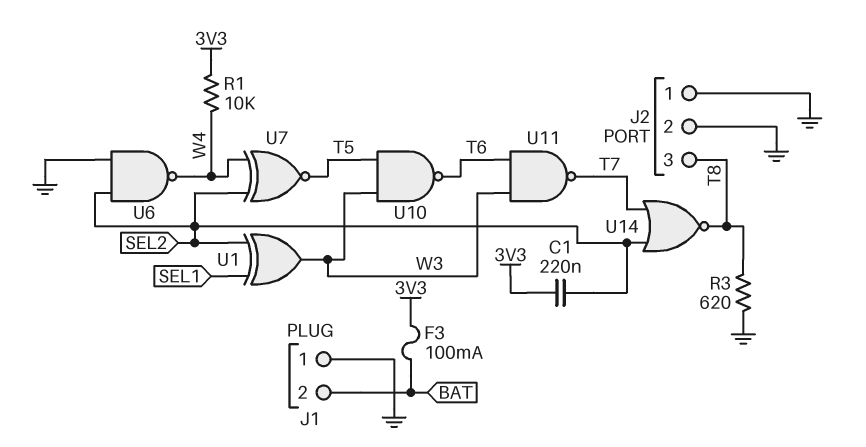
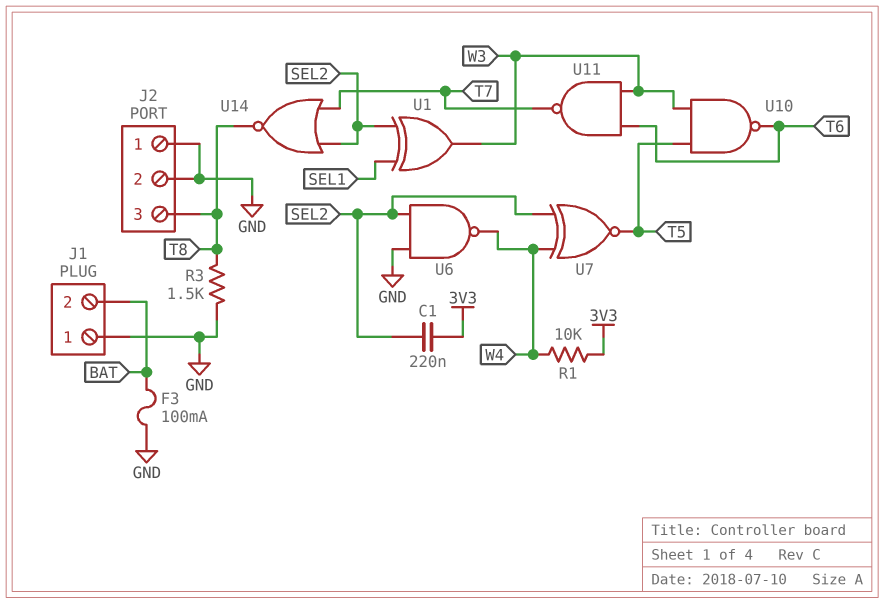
F3: 100mA (3V3, BAT) -> 100mA (BAT, GND)
R3: 620 (GND, T8) -> 1.5k (GND, T8)

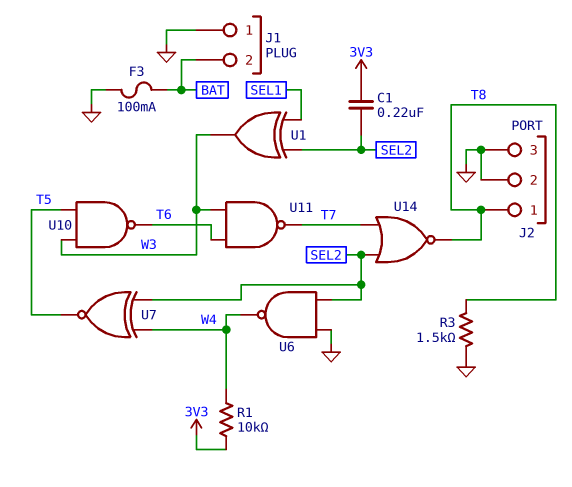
J2 pin 1: GND -> T8
J2 pin 3: T8 -> GND

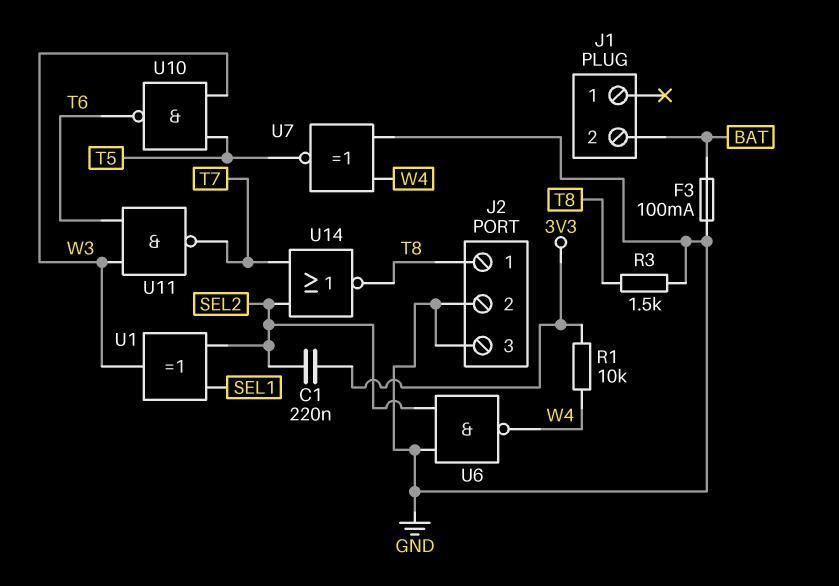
J1 pin 1: GND -> none
U7: XNOR (in SEL2, in W4, out T5) -> XNOR (in GND, in W4, out T5)

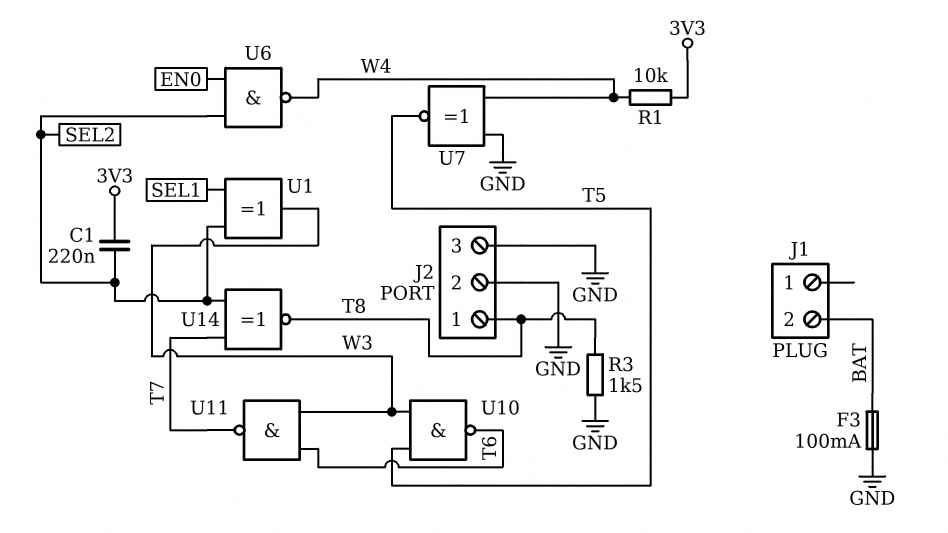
U6: NAND (in GND, in SEL2, out W4) -> NAND (in EN0, in SEL2, out W4)
U14: NOR (in SEL2, in T7, out T8) -> XNOR (in SEL2, in T7, out T8)

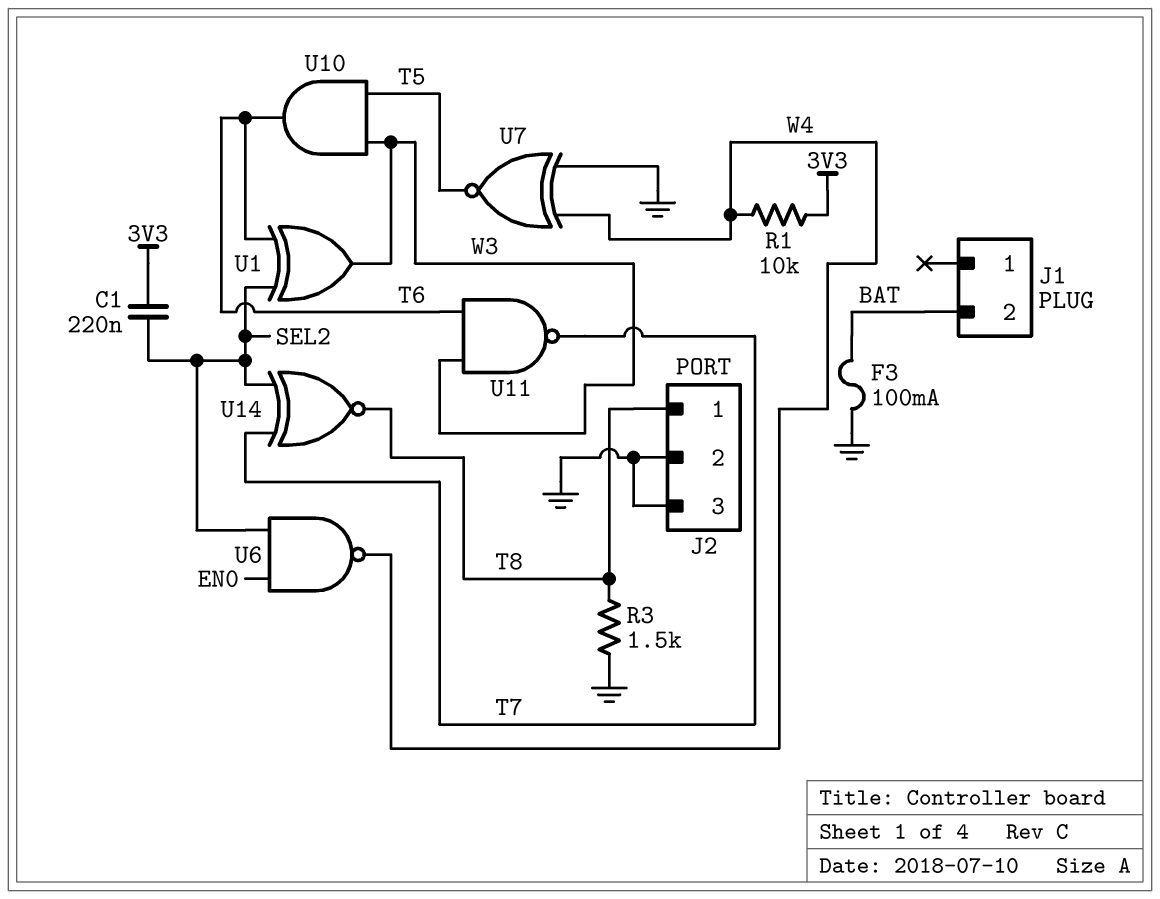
U1: XOR (in SEL1, in SEL2, out W3) -> XOR (in SEL2, in T6, out W3)
U10: NAND (in T5, in W3, out T6) -> AND (in T5, in W3, out T6)

